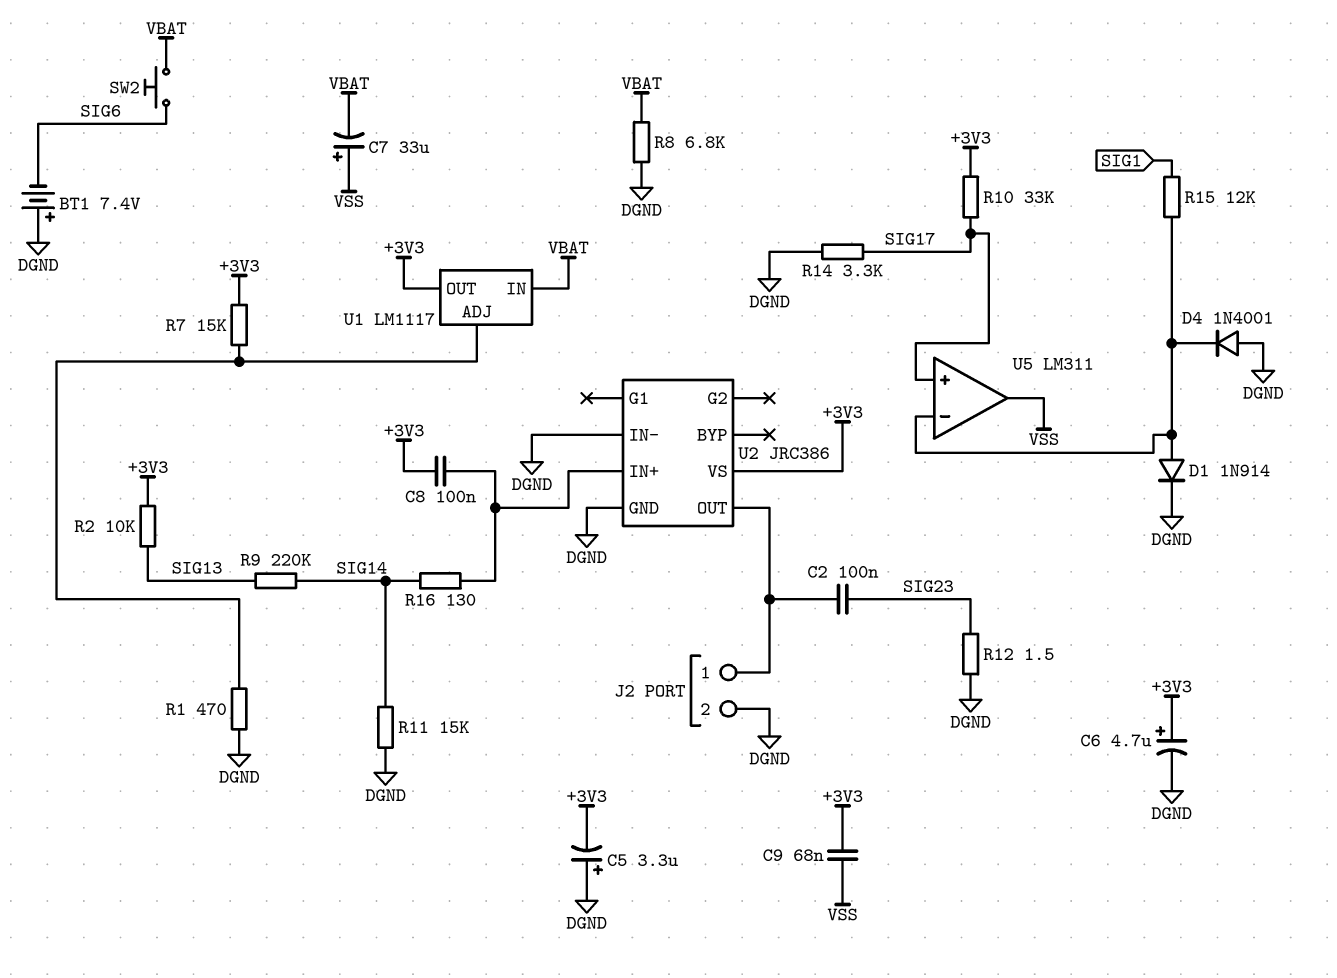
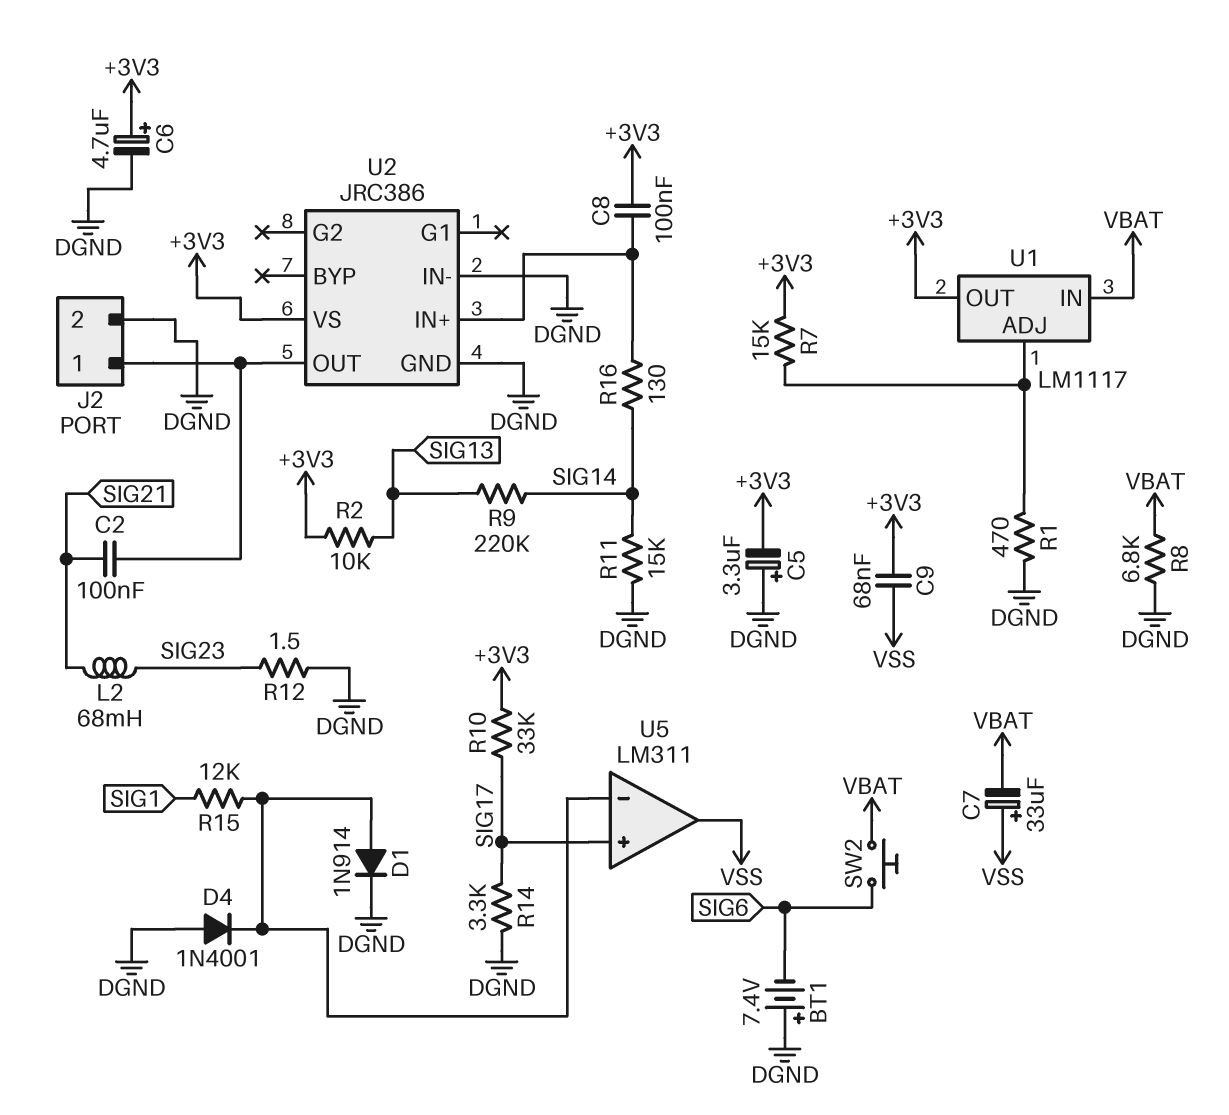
C2: 100nF (J2/1, SIG23) -> 100nF (J2/1, SIG21)
L2: none -> 68mH (SIG21, SIG23)

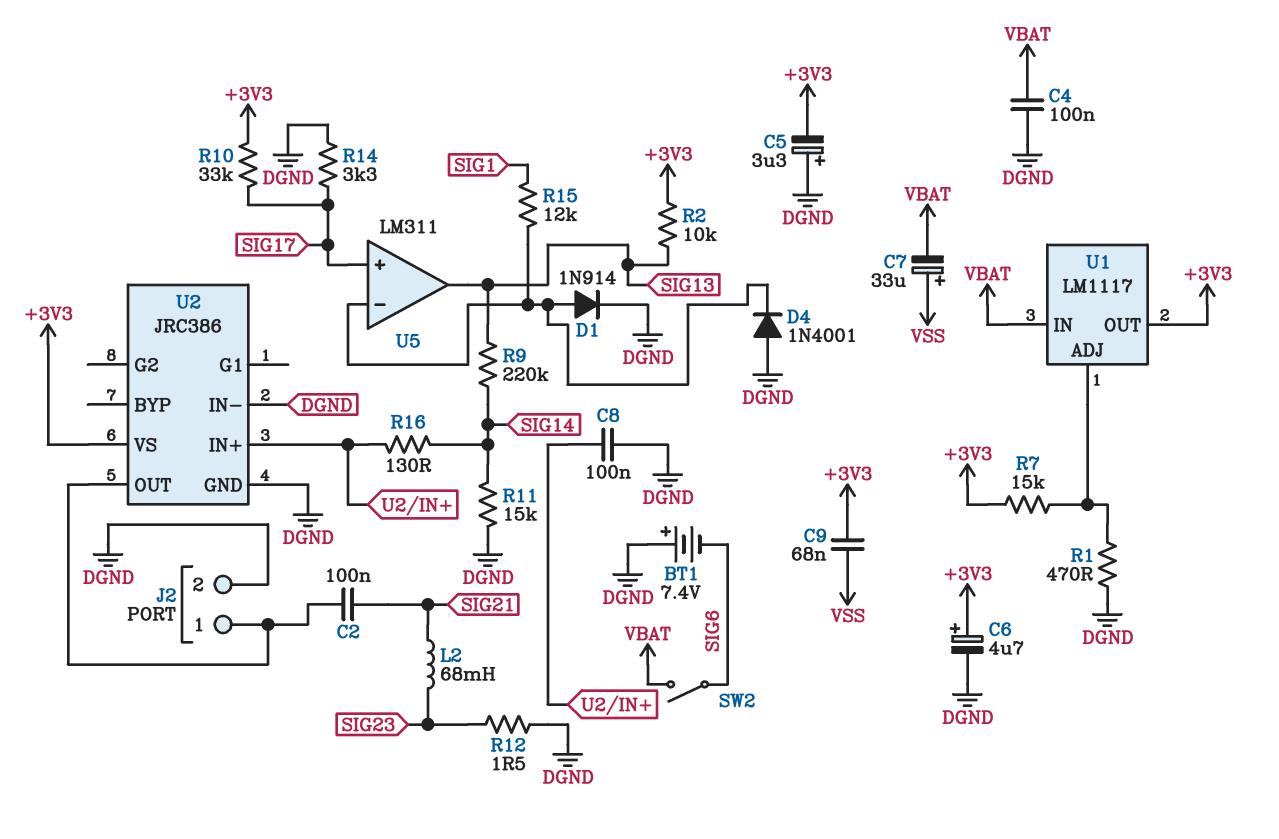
C4: none -> 100nF (DGND, VBAT)
C8: 100nF (+3V3, U2/IN+) -> 100nF (DGND, U2/IN+)
R8: 6.8k (DGND, VBAT) -> none
SW2: button (SIG6, VBAT) -> switch (SIG6, VBAT)
U5 pin out: VSS -> SIG13

